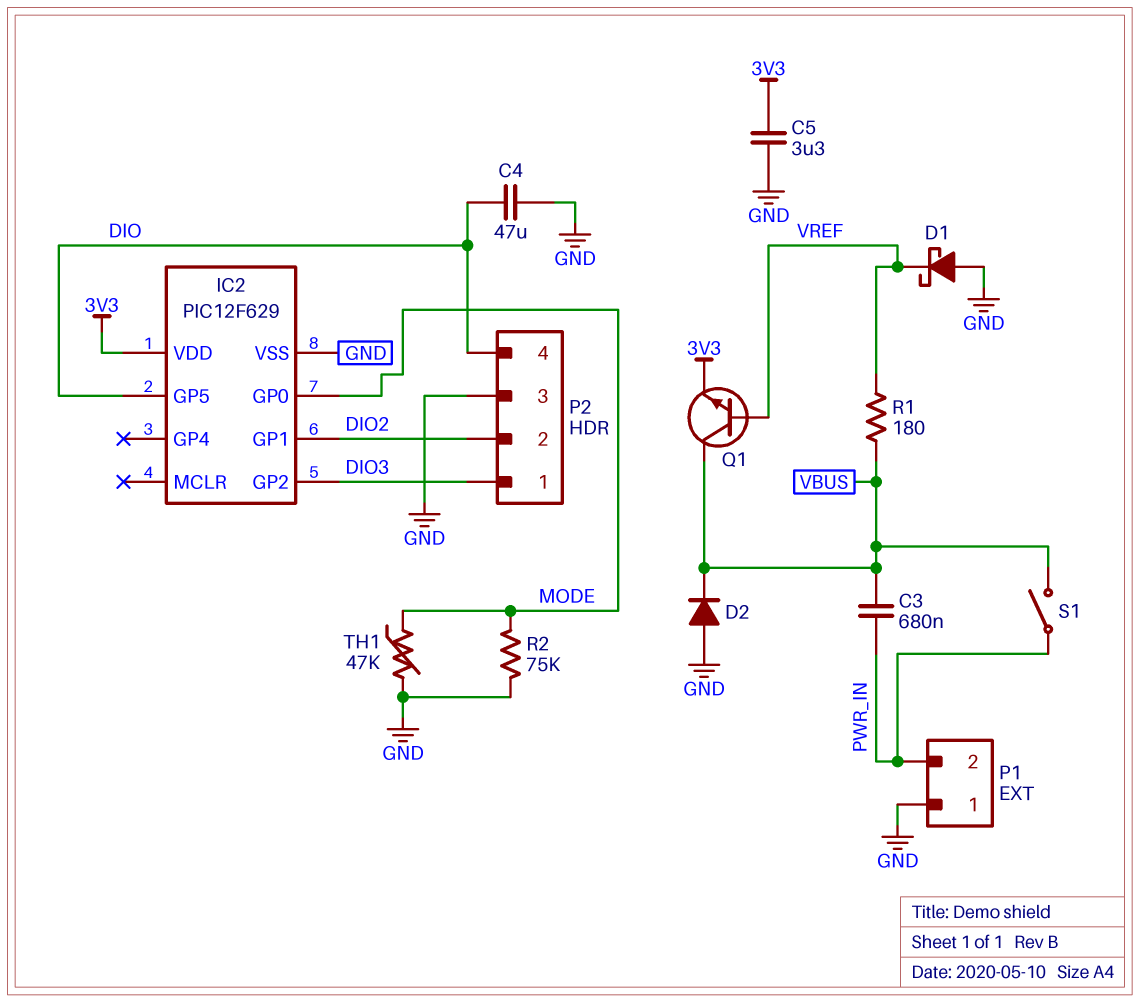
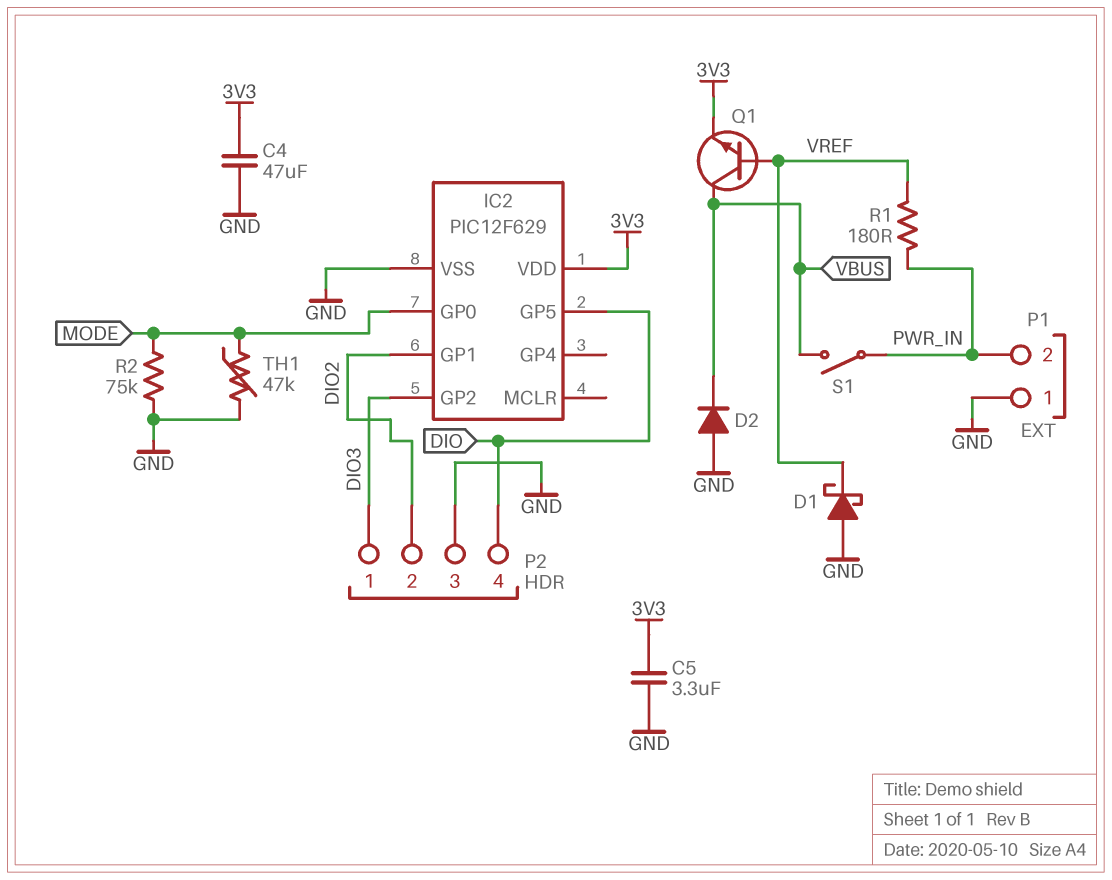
C3: 680nF (PWR_IN, VBUS) -> none
C4: 47uF (DIO, GND) -> 47uF (3V3, GND)
R1: 180 (VBUS, VREF) -> 180 (PWR_IN, VREF)

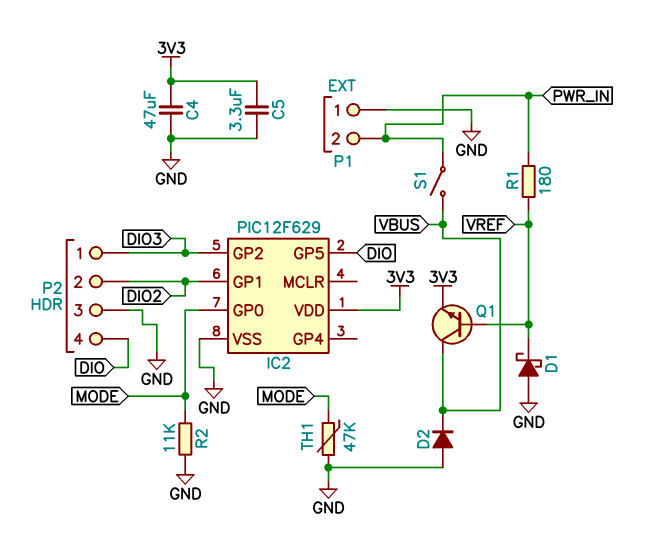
R2: 75k (GND, MODE) -> 11k (GND, MODE)

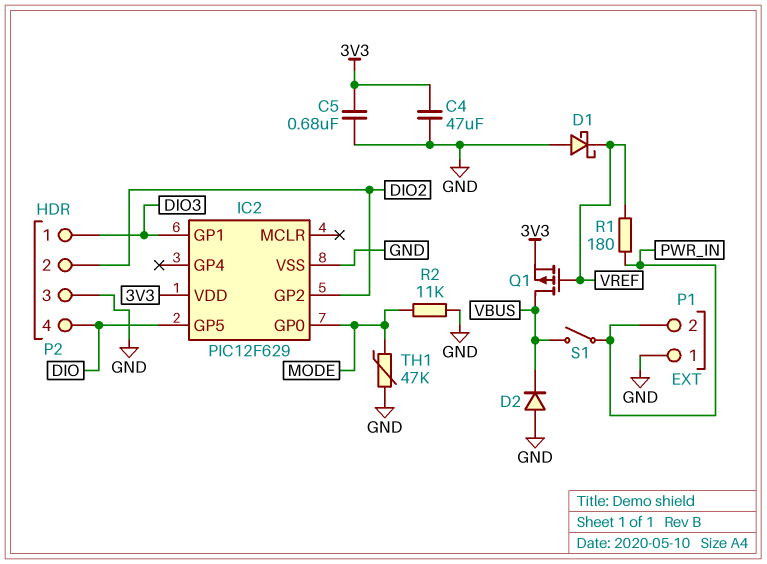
C5: 3.3uF (3V3, GND) -> 680nF (3V3, GND)
IC2 pin GP1: DIO2 -> DIO3
IC2 pin GP2: DIO3 -> DIO2
Q1: NPN (B VREF, C VBUS, E 3V3) -> PMOS (G VREF, D VBUS, S 3V3)

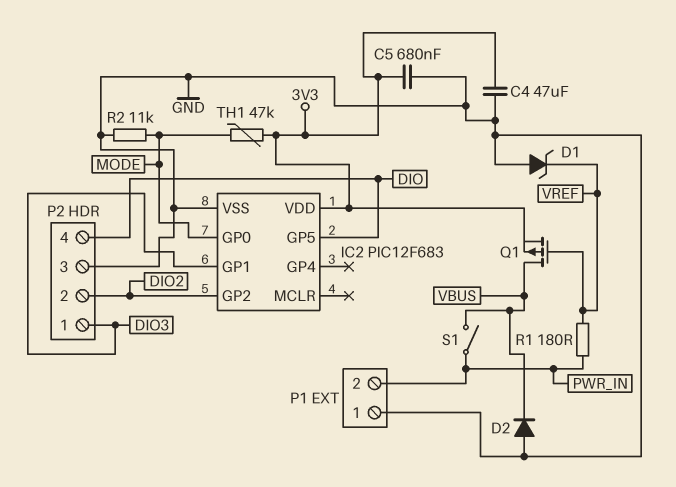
D1: schottky (A GND, K VREF) -> zener (A GND, K VREF)
IC2: PIC12F629 -> PIC12F683
TH1: 47k (GND, MODE) -> 47k (3V3, MODE)

